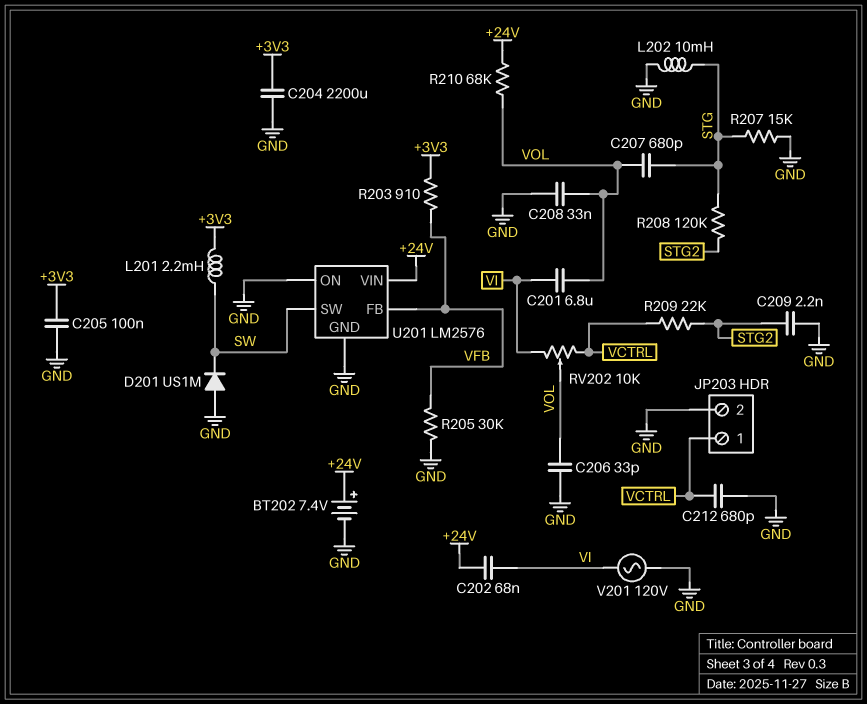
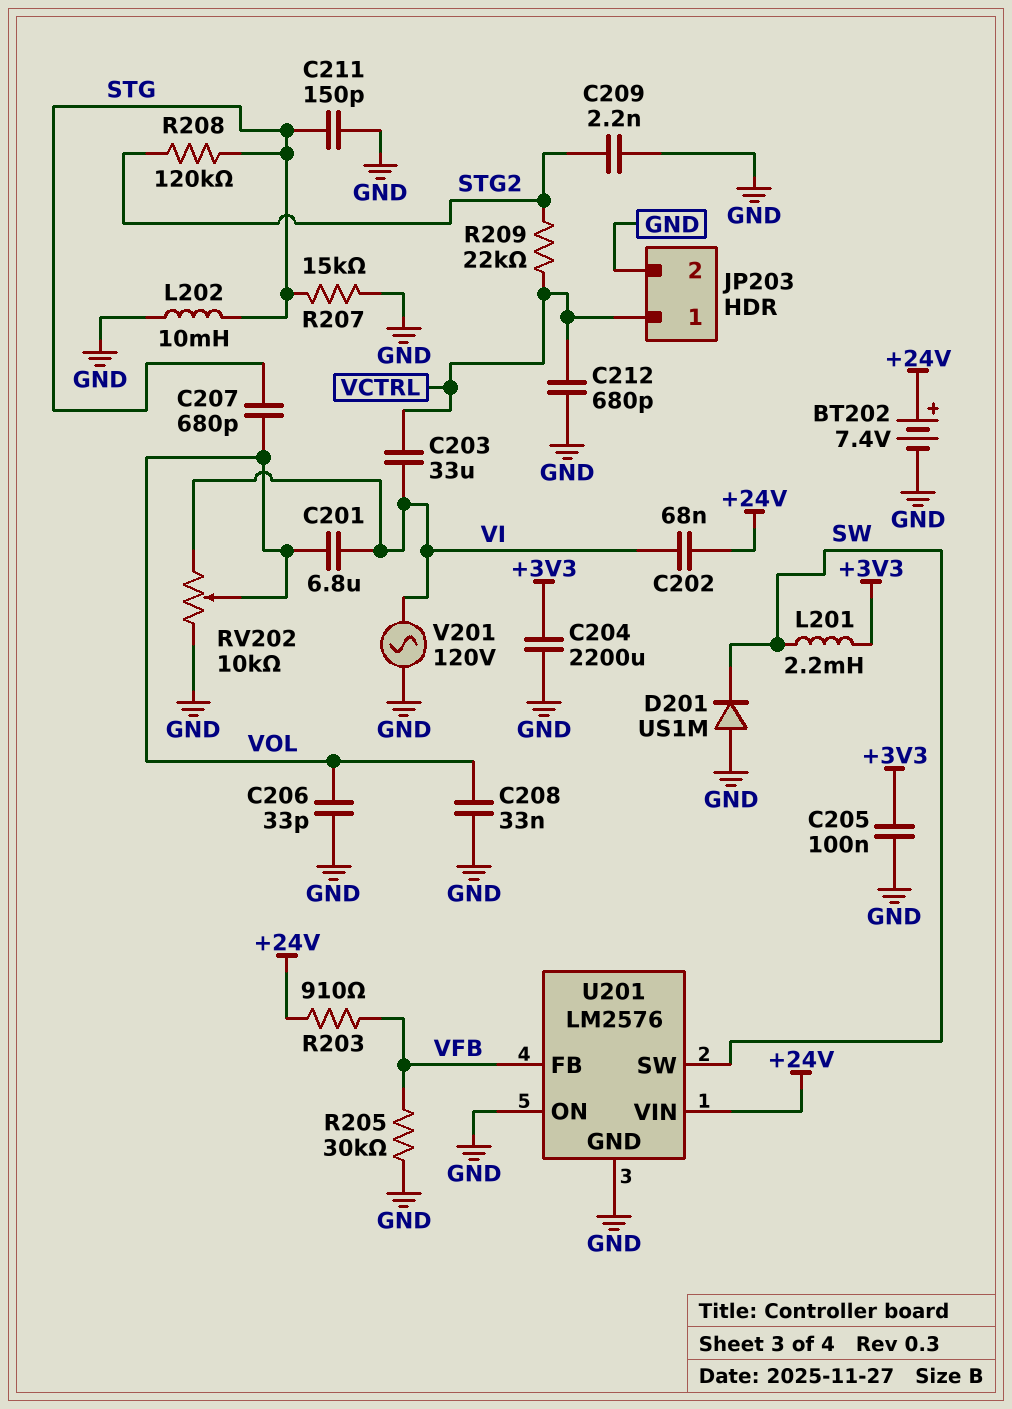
C203: none -> 33uF (VCTRL, VI)
C211: none -> 150pF (GND, STG)
R203: 910 (+3V3, VFB) -> 910 (+24V, VFB)
R210: 68k (+24V, VOL) -> none
RV202: 10k (VCTRL, VI, wiper VOL) -> 10k (GND, VI, wiper VOL)

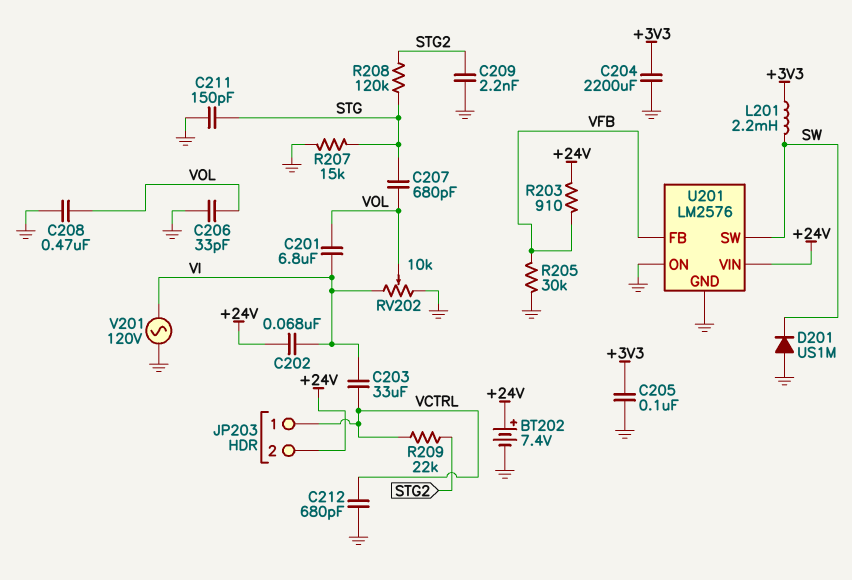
C208: 33nF (GND, VOL) -> 470nF (GND, VOL)
JP203 pin 2: GND -> +24V
L202: 10mH (GND, STG) -> none

